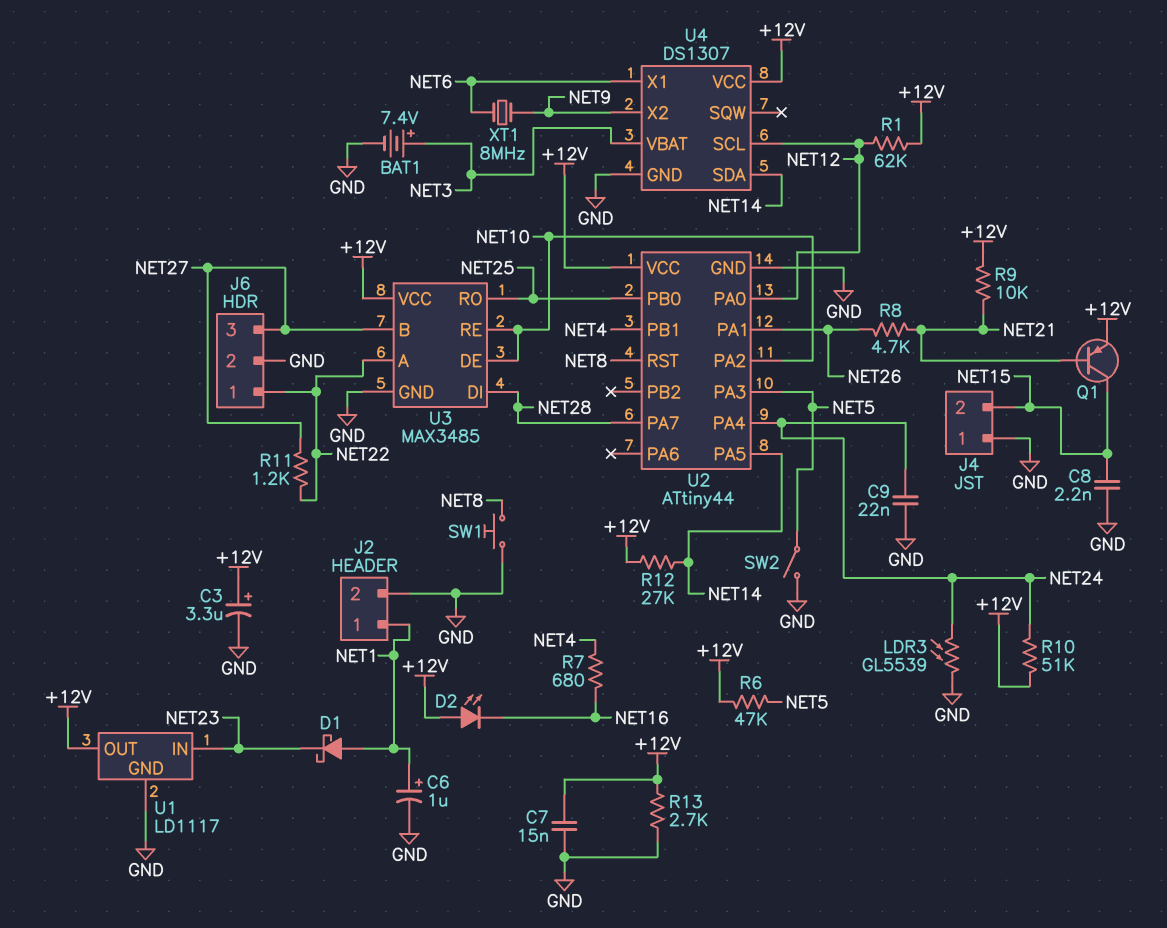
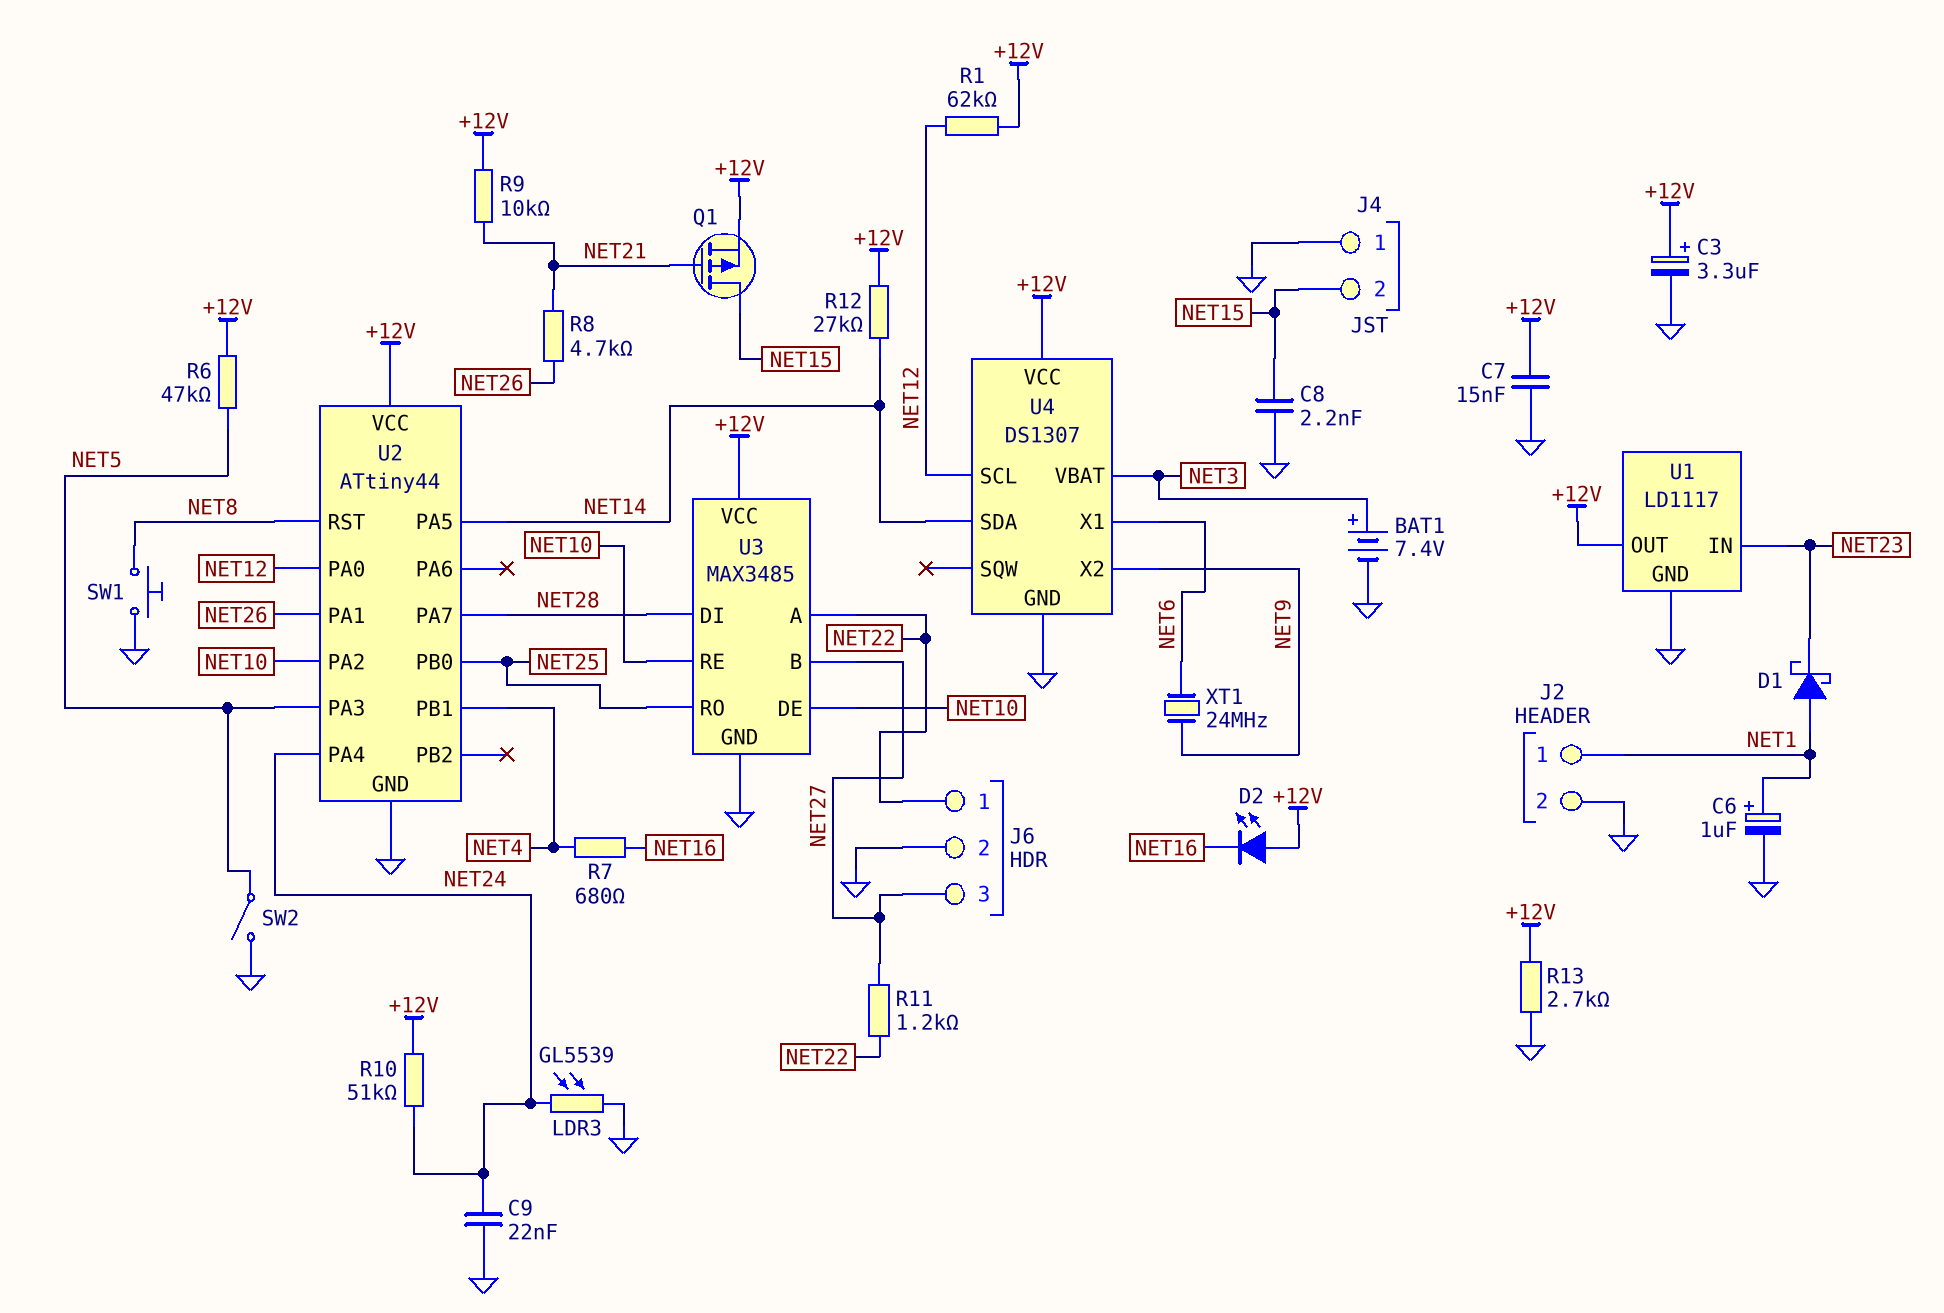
Q1: PNP (B NET21, C NET15, E +12V) -> PMOS (G NET21, D NET15, S +12V)
XT1: 8MHz (NET6, NET9) -> 24MHz (NET6, NET9)

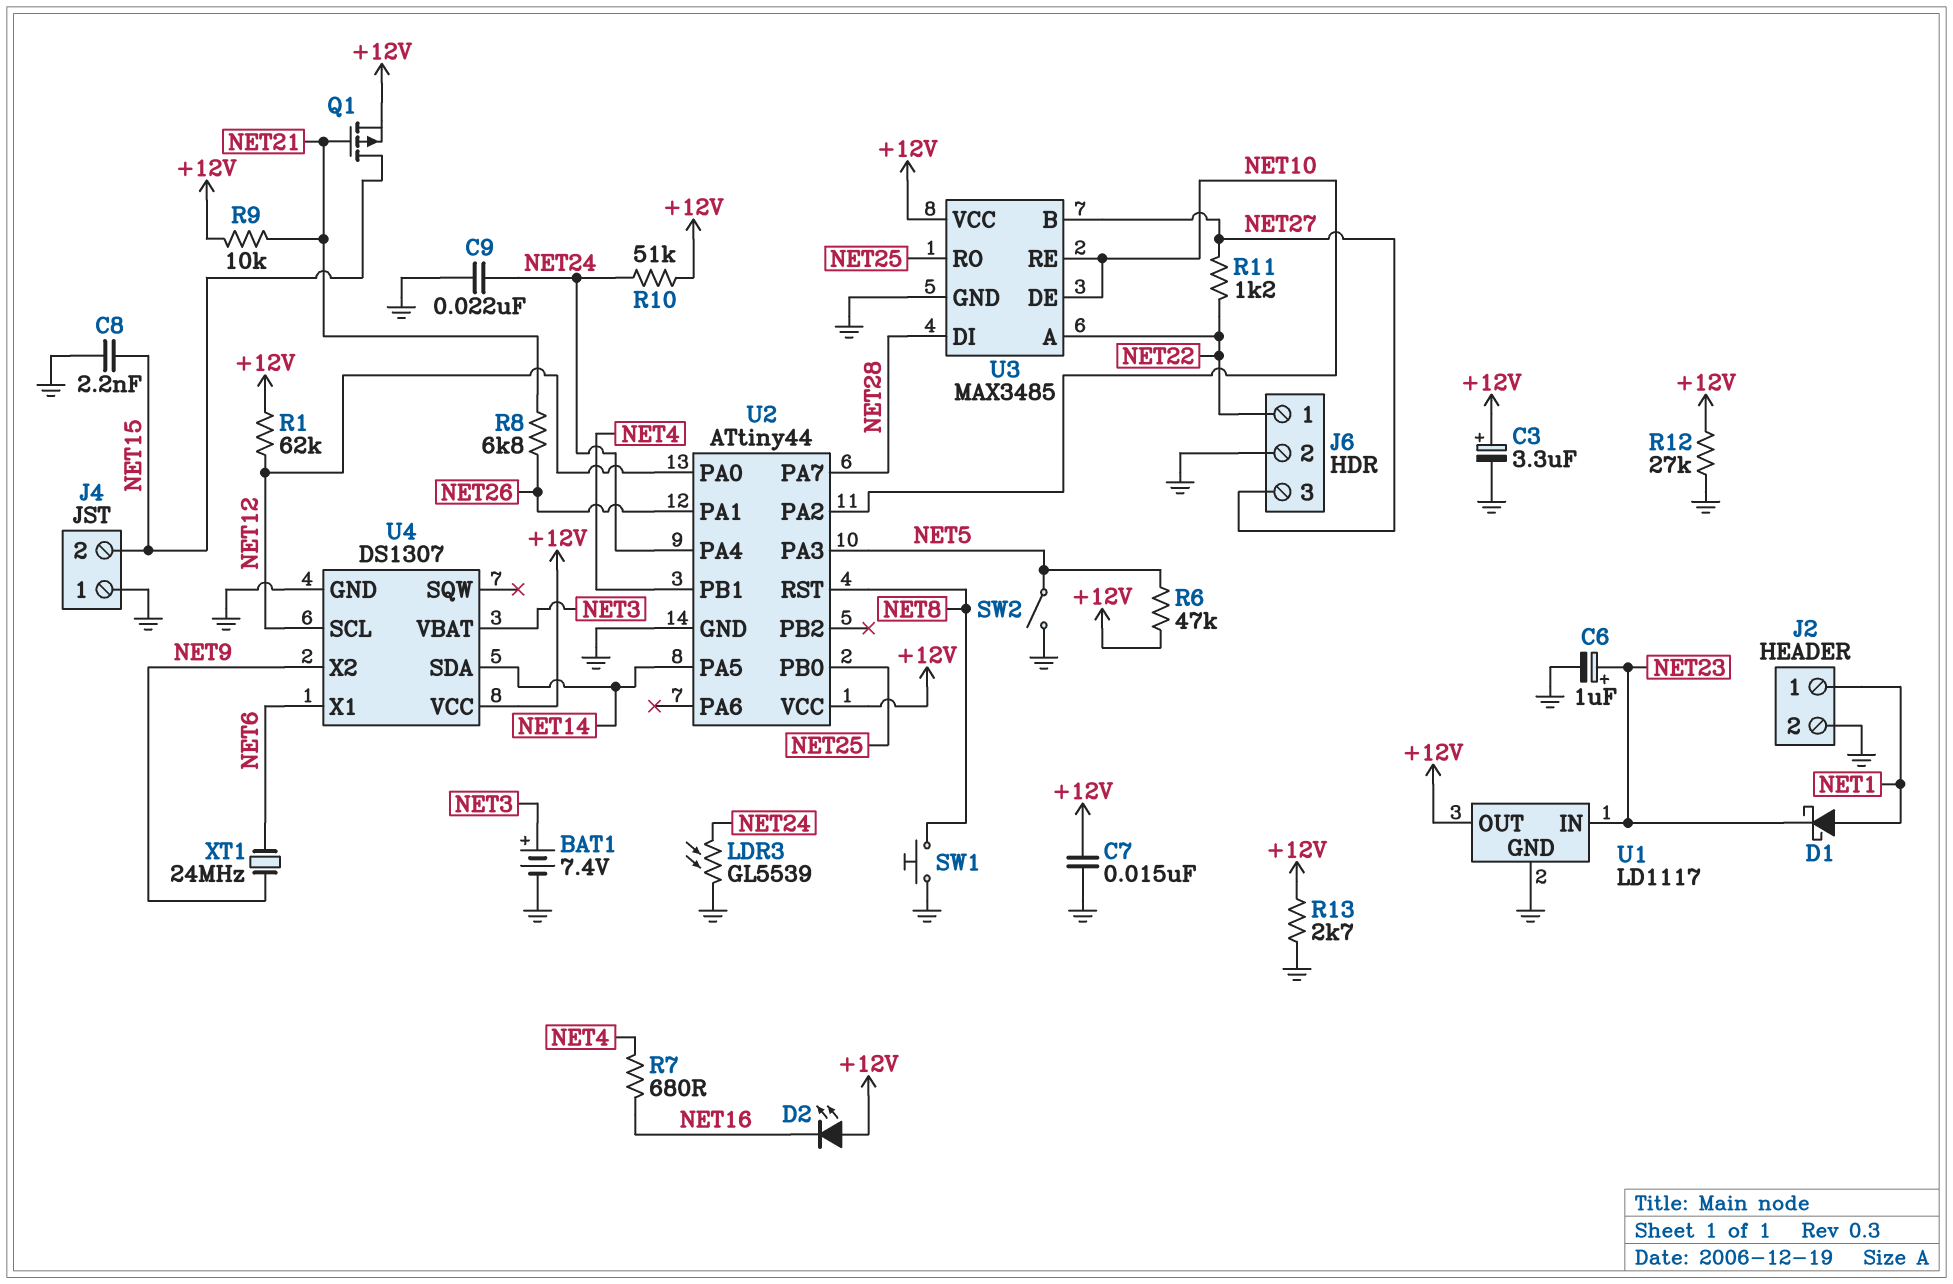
C6: 1uF (plus NET1, minus GND) -> 1uF (plus NET23, minus GND)
R8: 4.7k (NET21, NET26) -> 6.8k (NET21, NET26)
R12: 27k (+12V, NET14) -> 27k (+12V, GND)

